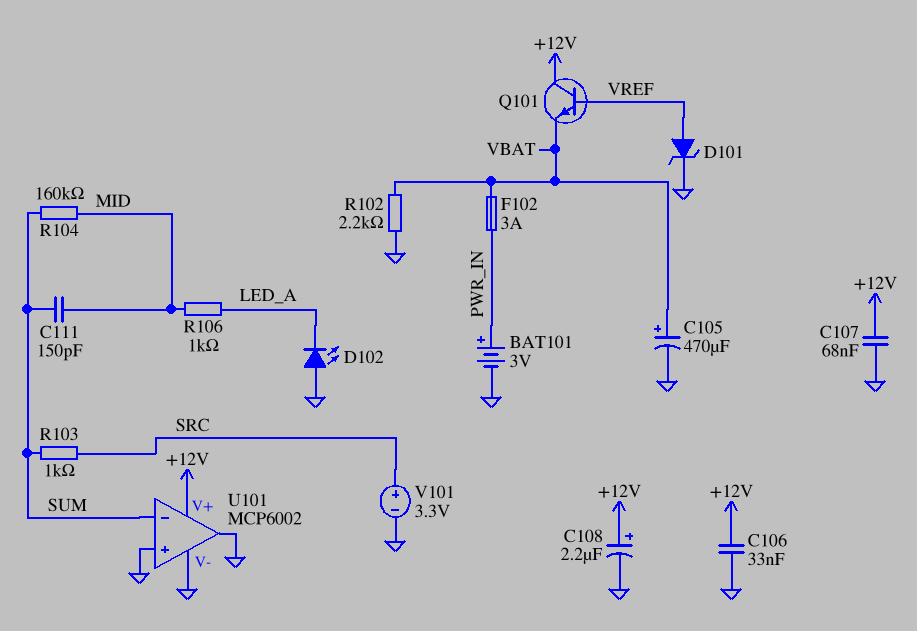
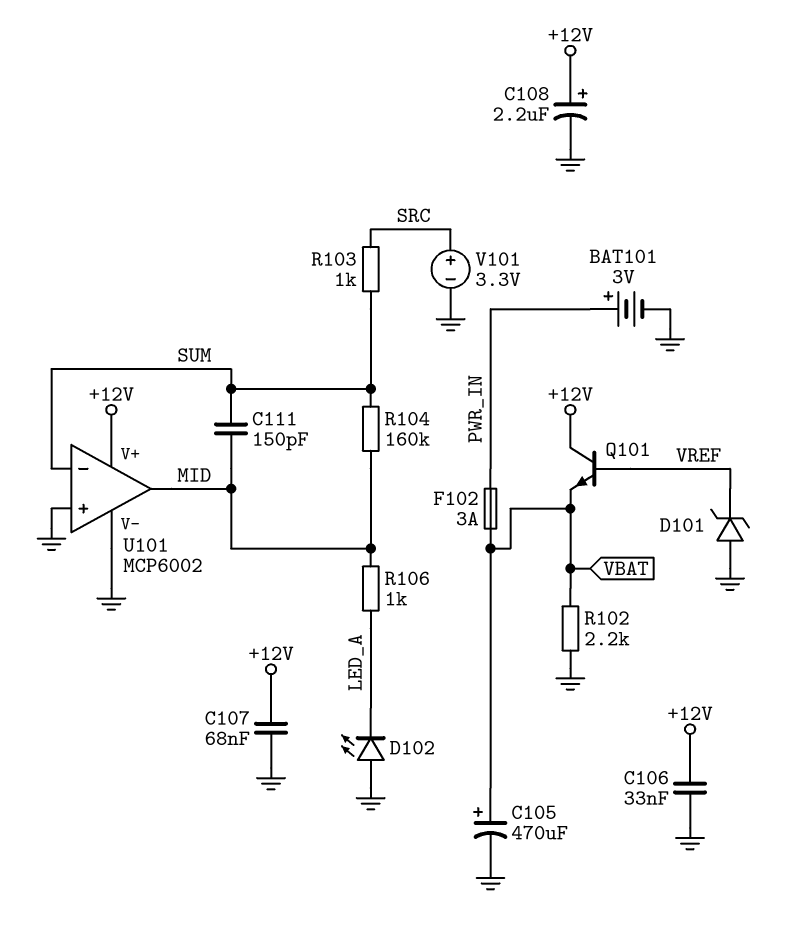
D101: zener (A VREF, K GND) -> zener (A GND, K VREF)
U101 pin out: GND -> MID

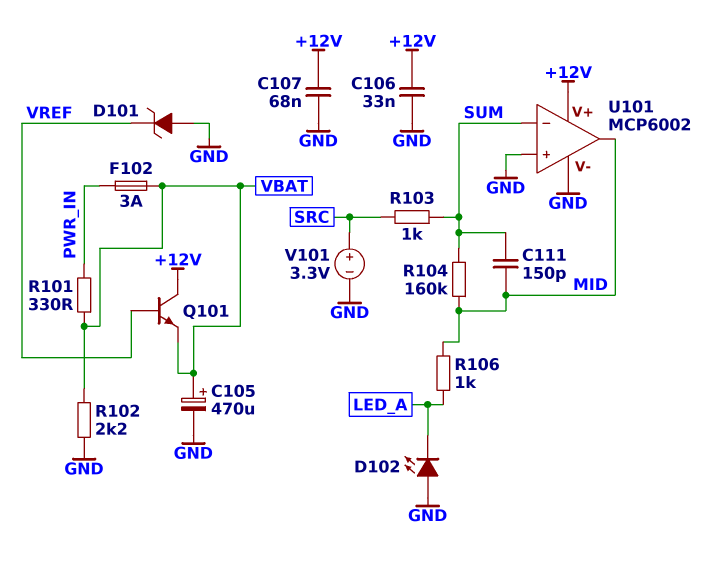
BAT101: 3V (plus PWR_IN, minus GND) -> none
C108: 2.2uF (plus +12V, minus GND) -> none
R101: none -> 330 (PWR_IN, VBAT)

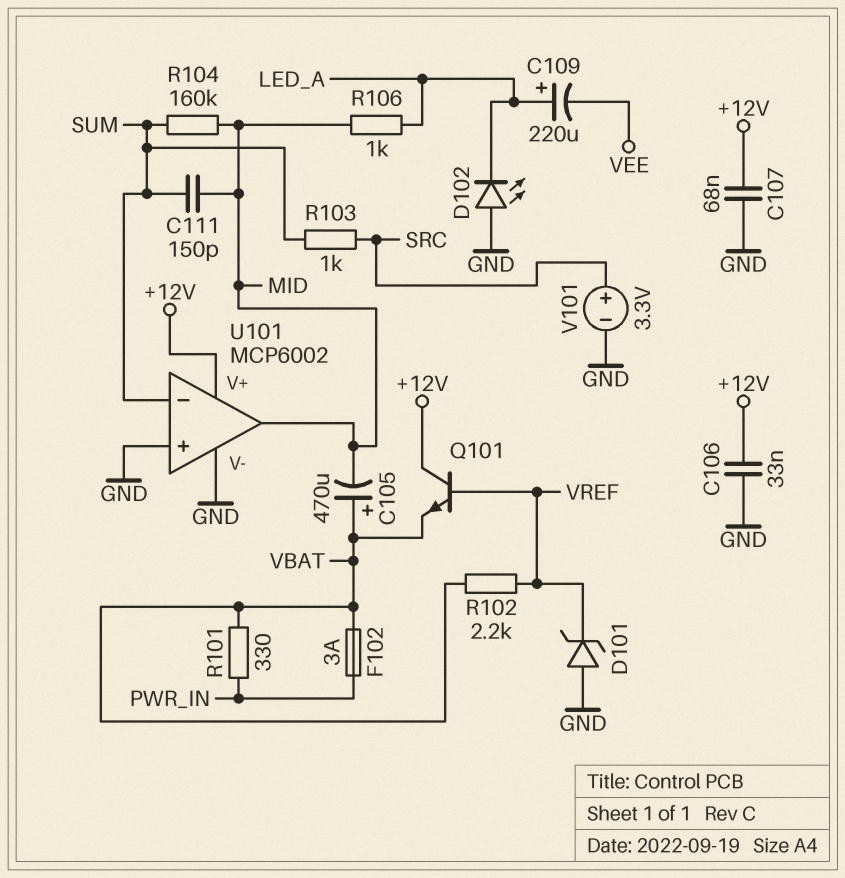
C105: 470uF (plus VBAT, minus GND) -> 470uF (plus VBAT, minus MID)
C109: none -> 220uF (plus LED_A, minus VEE)
R102: 2.2k (GND, VBAT) -> 2.2k (VBAT, VREF)

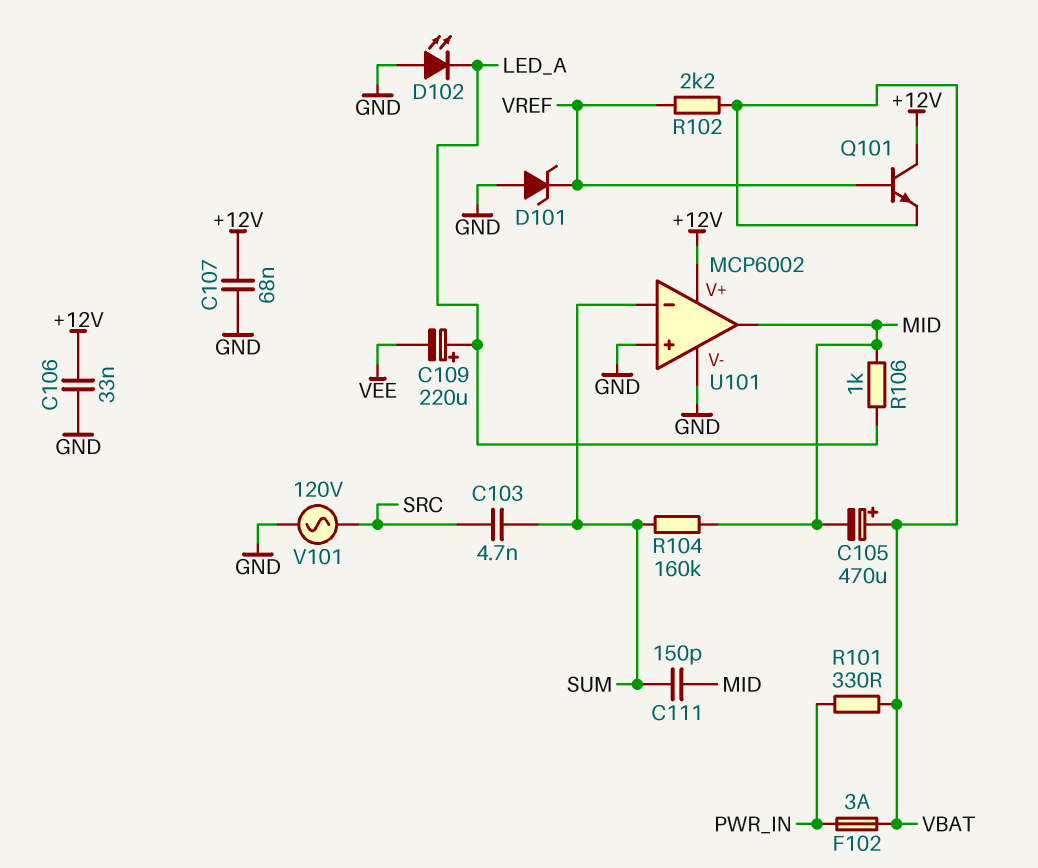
C103: none -> 4.7nF (SRC, SUM)
R103: 1k (SRC, SUM) -> none
V101: 3.3V (plus SRC, minus GND) -> AC 120V (GND, SRC)

